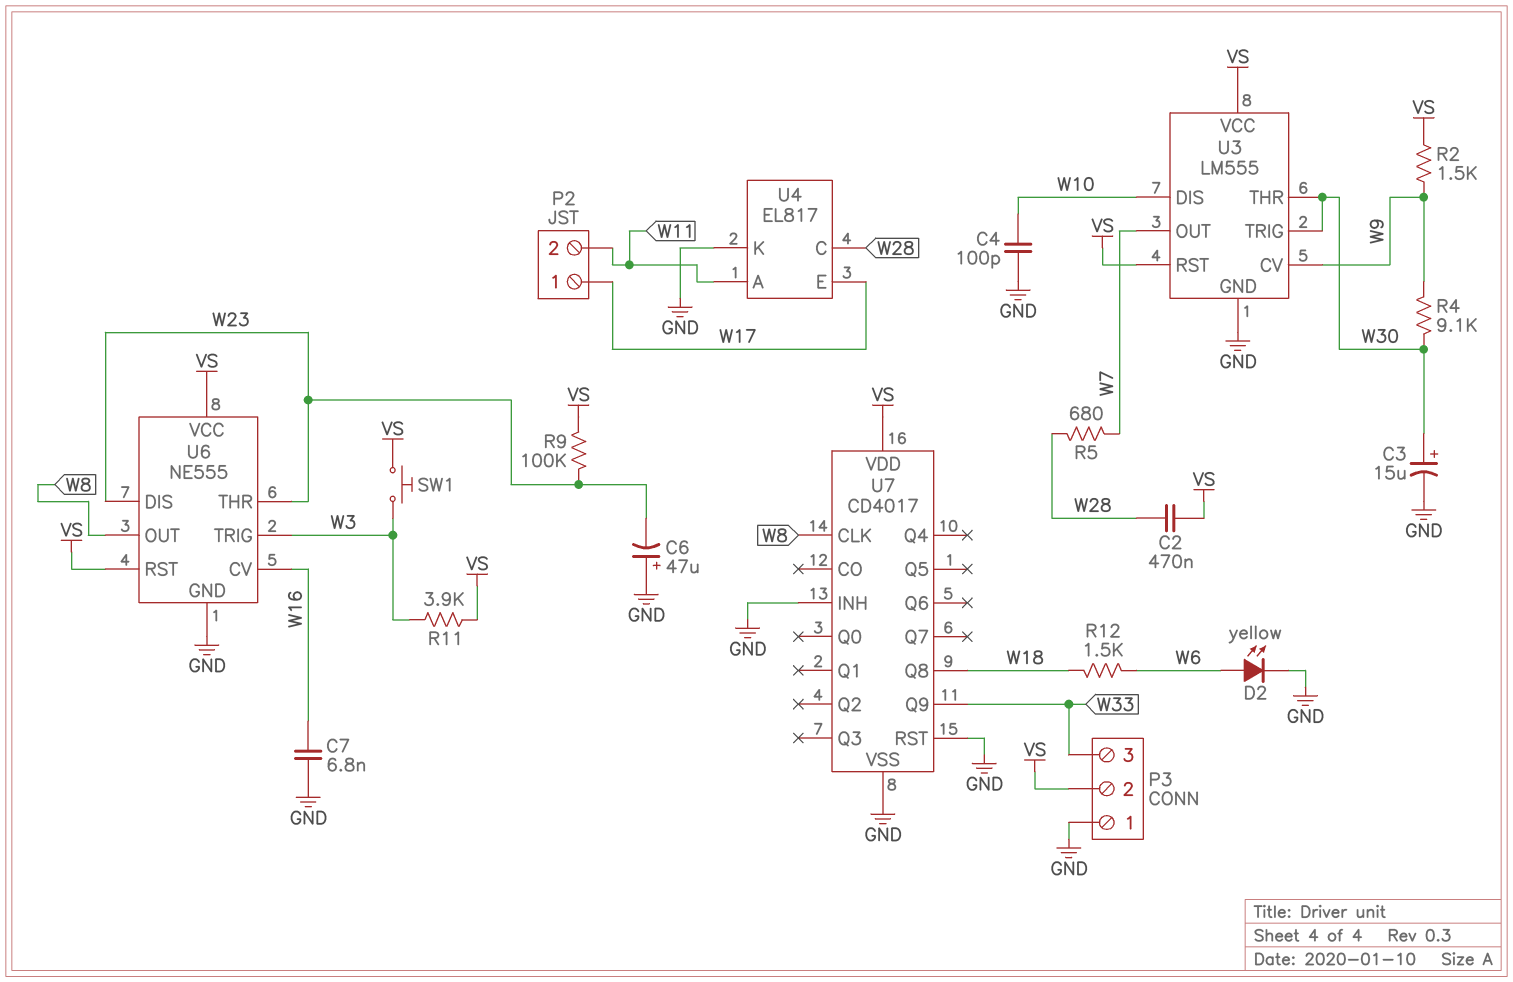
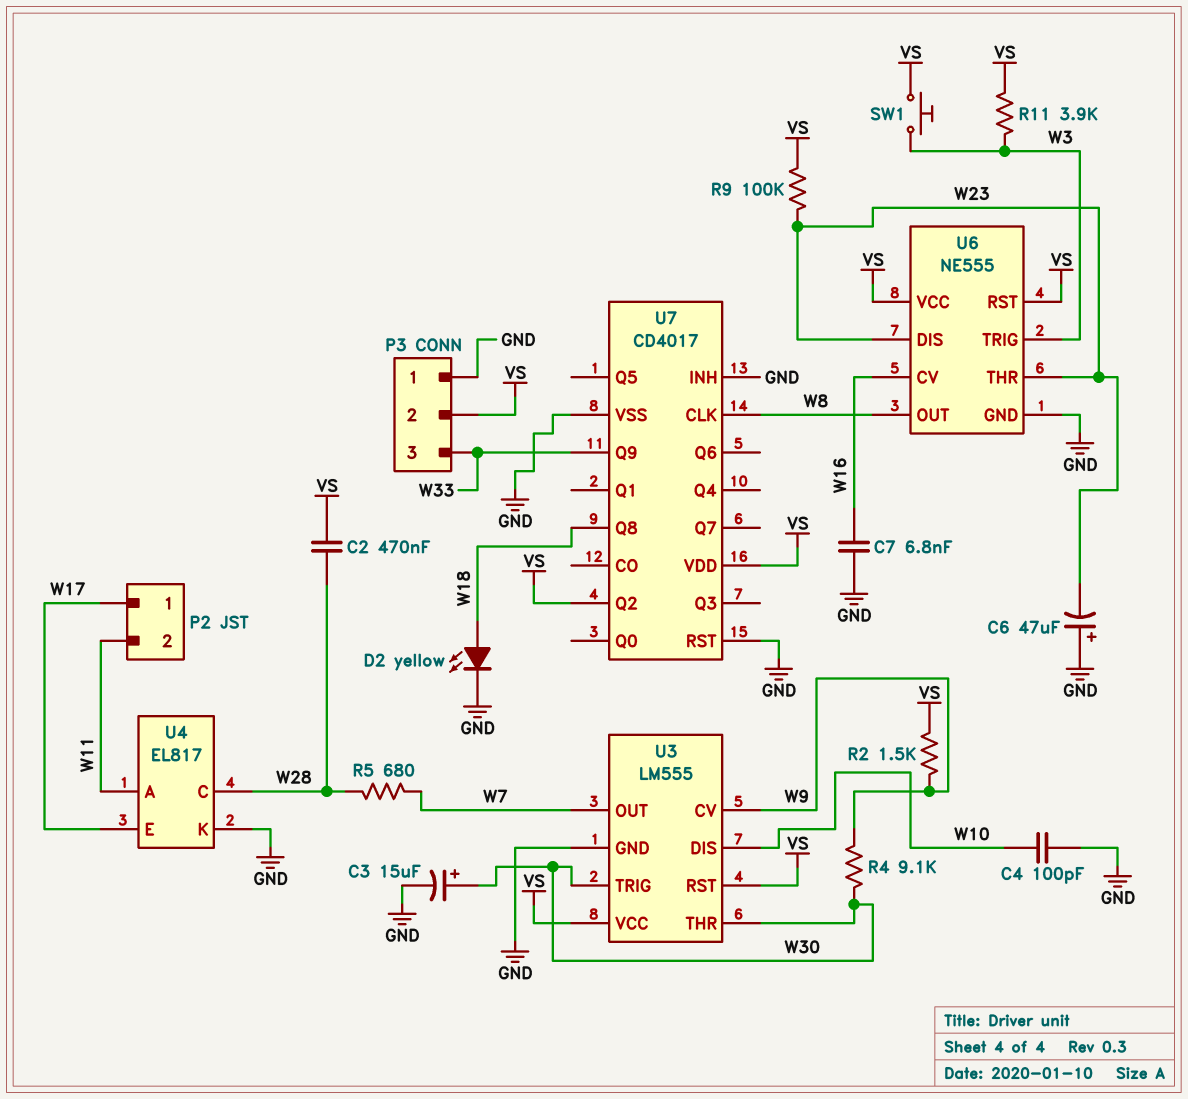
D2: LED yellow (A W6, K GND) -> LED yellow (A W18, K GND)
R12: 1.5k (W6, W18) -> none
U7 pin Q2: none -> VS

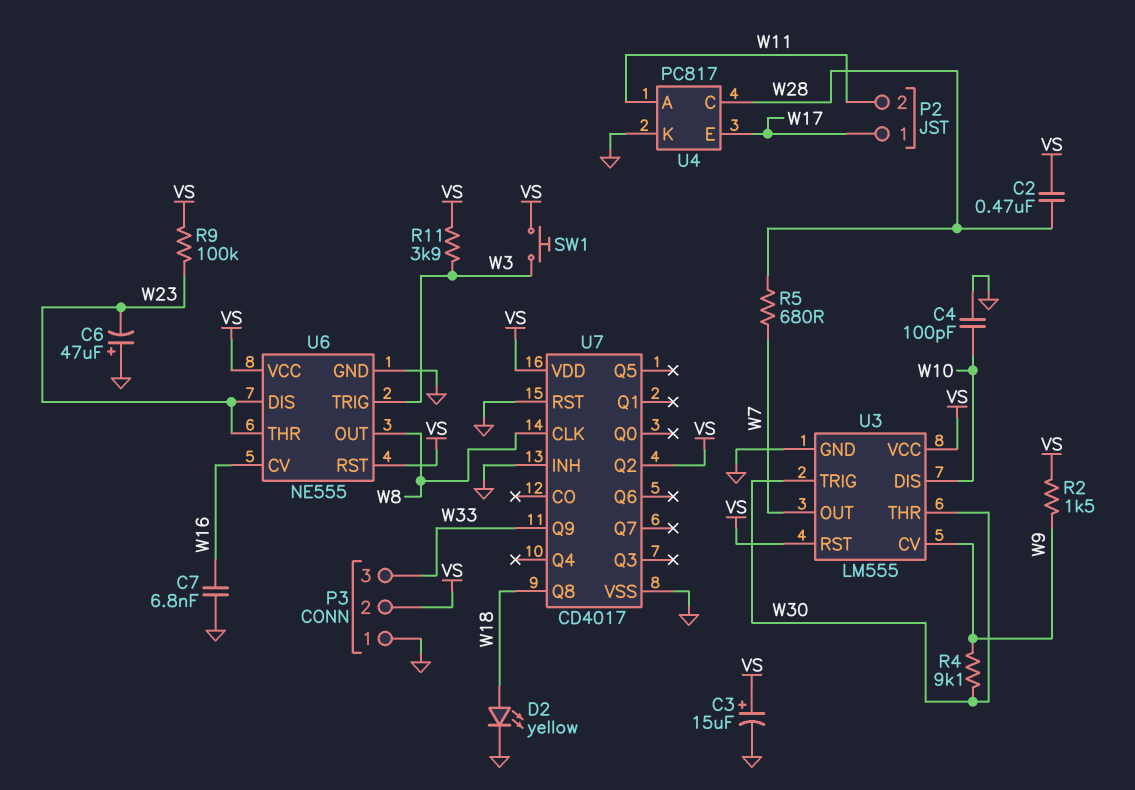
C3: 15uF (plus W30, minus GND) -> 15uF (plus VS, minus GND)
U4: EL817 -> PC817

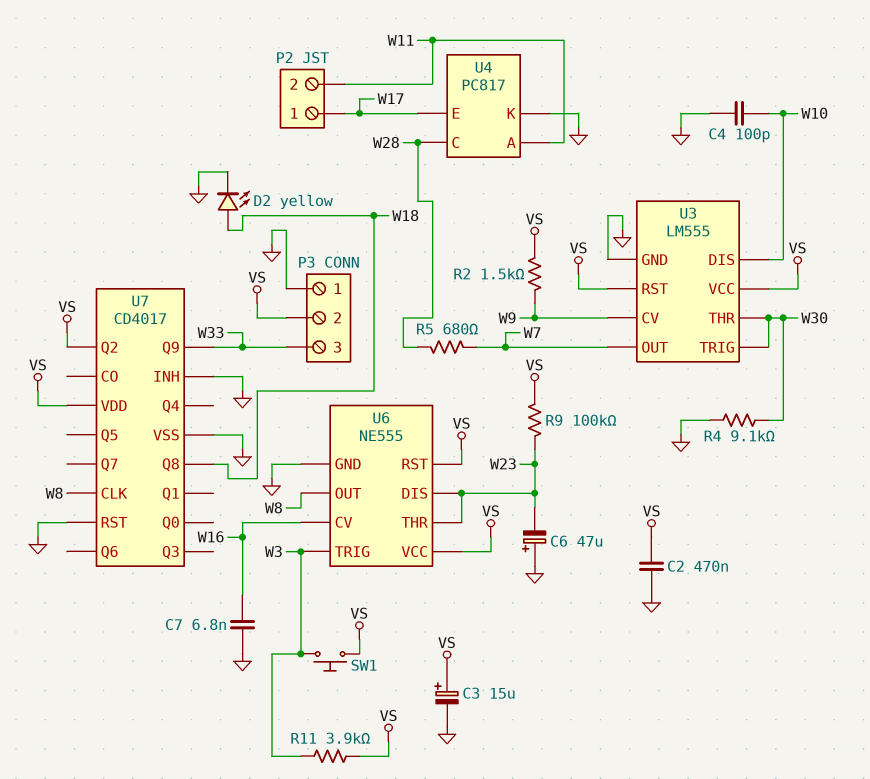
C2: 470nF (VS, W28) -> 470nF (GND, VS)
R4: 9.1k (W9, W30) -> 9.1k (GND, W30)

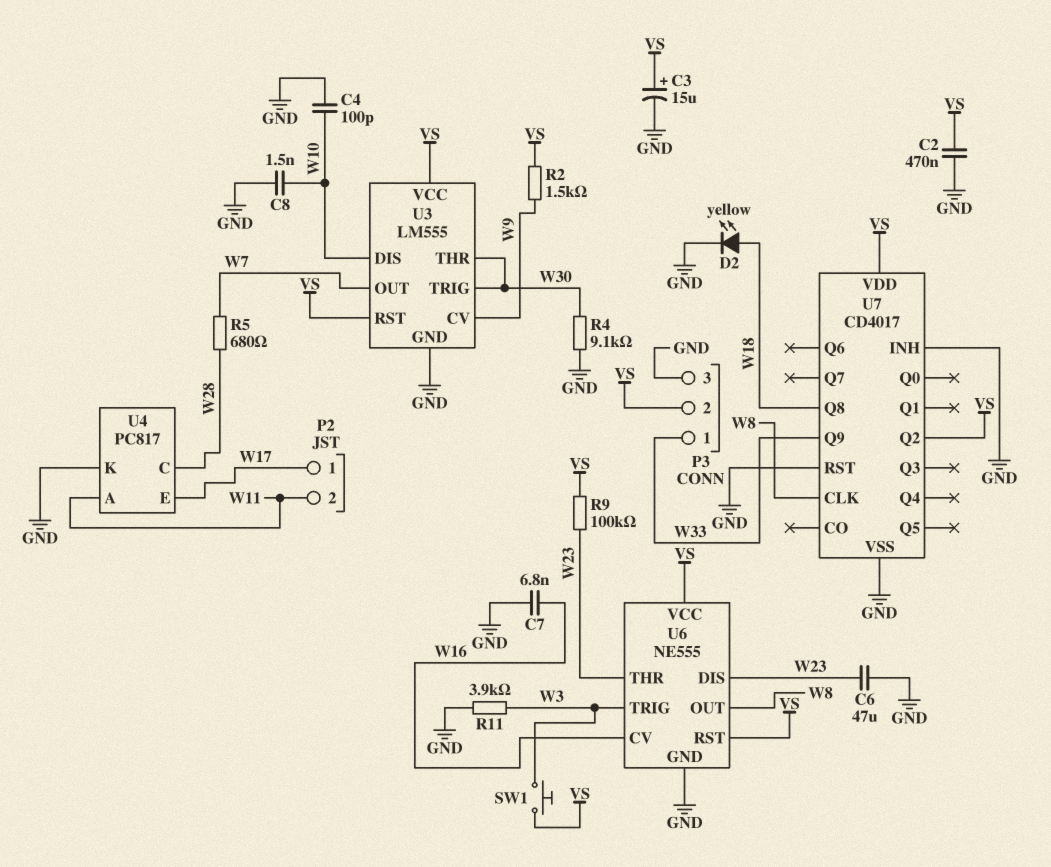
C6: 47uF (plus GND, minus W23) -> 47uF (GND, W23)
C8: none -> 1.5nF (GND, W10)
P3 pin 1: GND -> W33
P3 pin 3: W33 -> GND
R11: 3.9k (VS, W3) -> 3.9k (GND, W3)

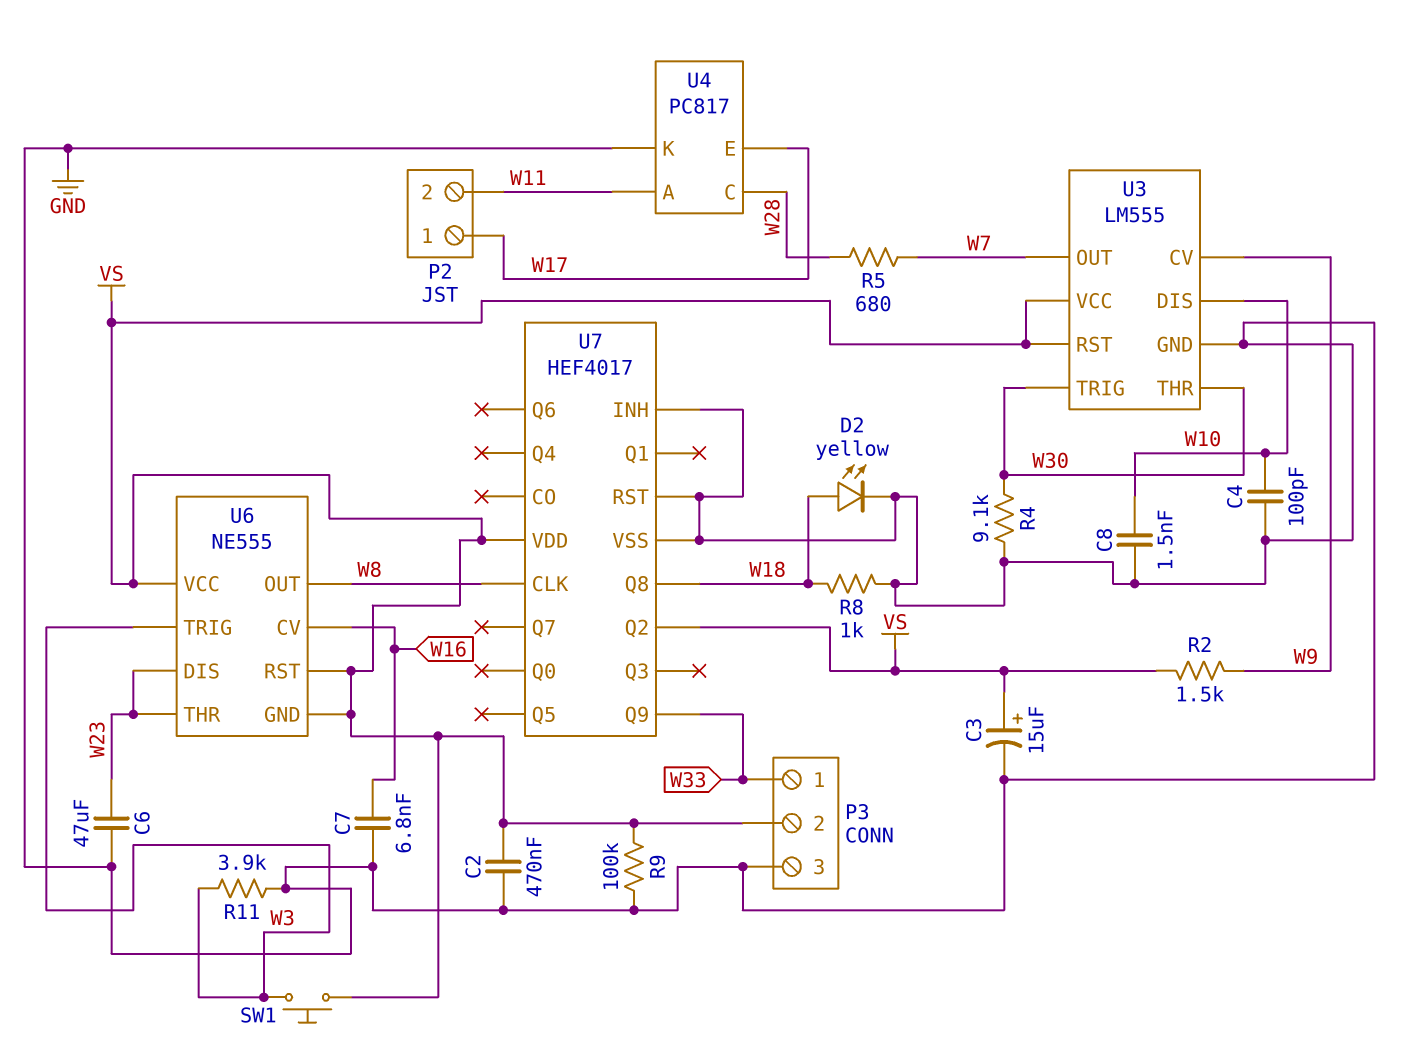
R8: none -> 1k (GND, W18)
R9: 100k (VS, W23) -> 100k (GND, VS)
U6 pin GND: GND -> VS
U7: CD4017 -> HEF4017

